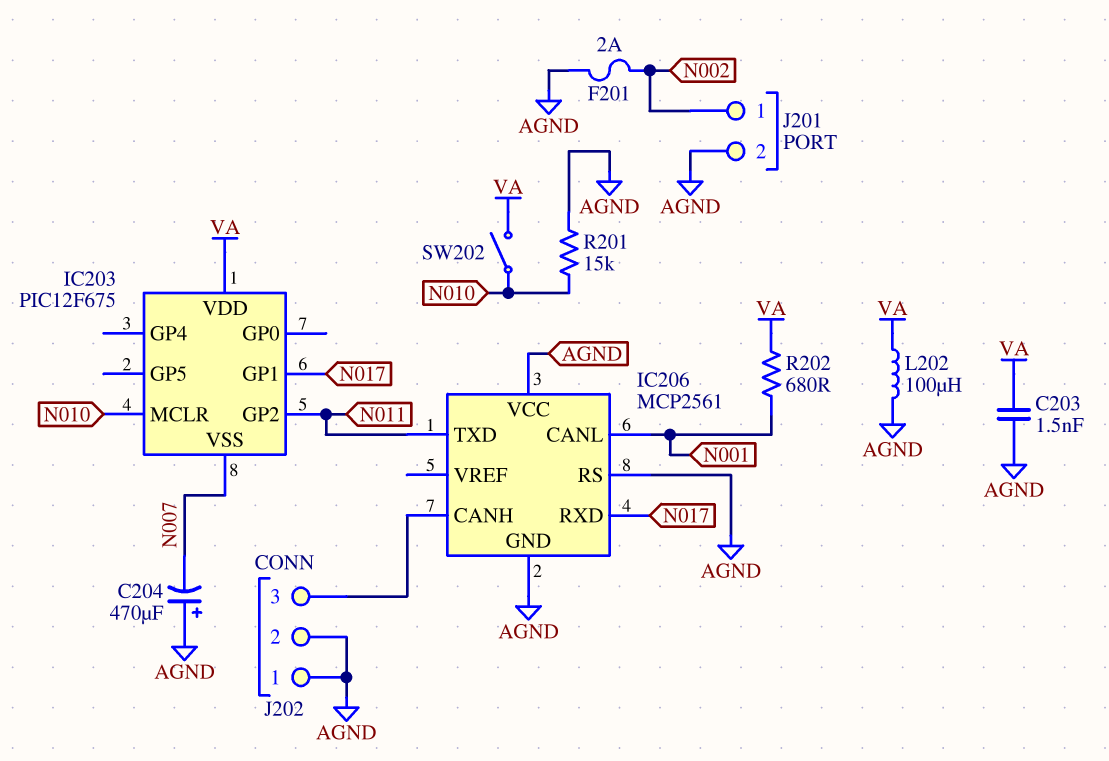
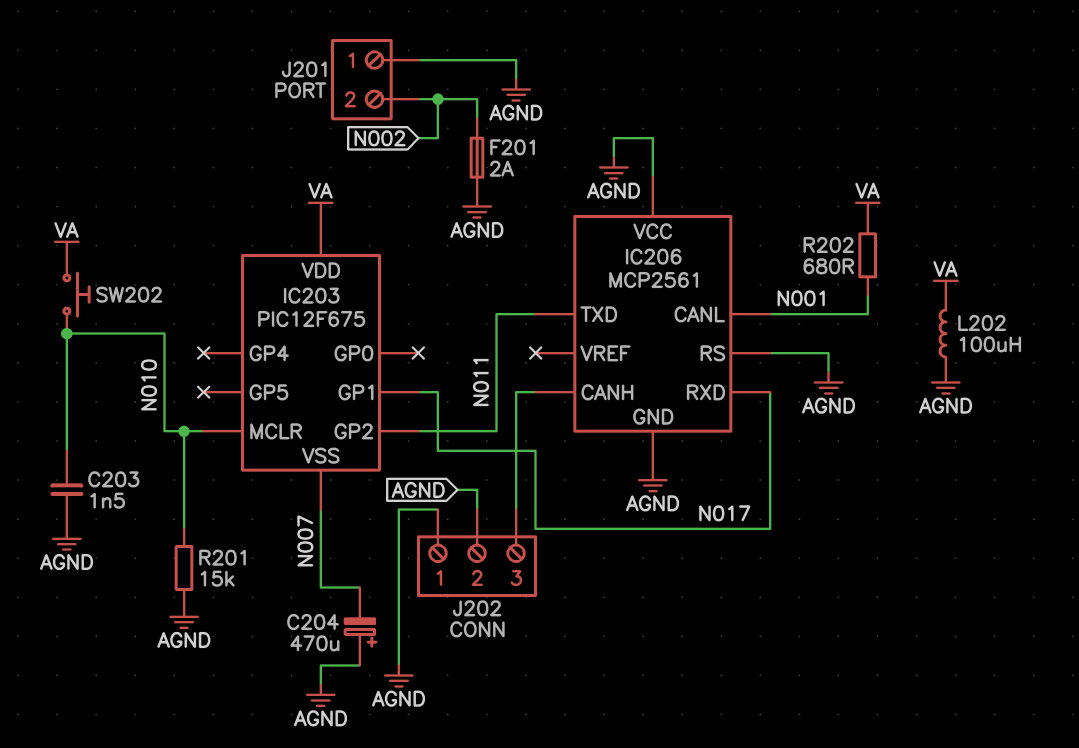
C203: 1.5nF (AGND, VA) -> 1.5nF (AGND, N010)
J201 pin 1: N002 -> AGND
J201 pin 2: AGND -> N002
SW202: switch (N010, VA) -> button (N010, VA)

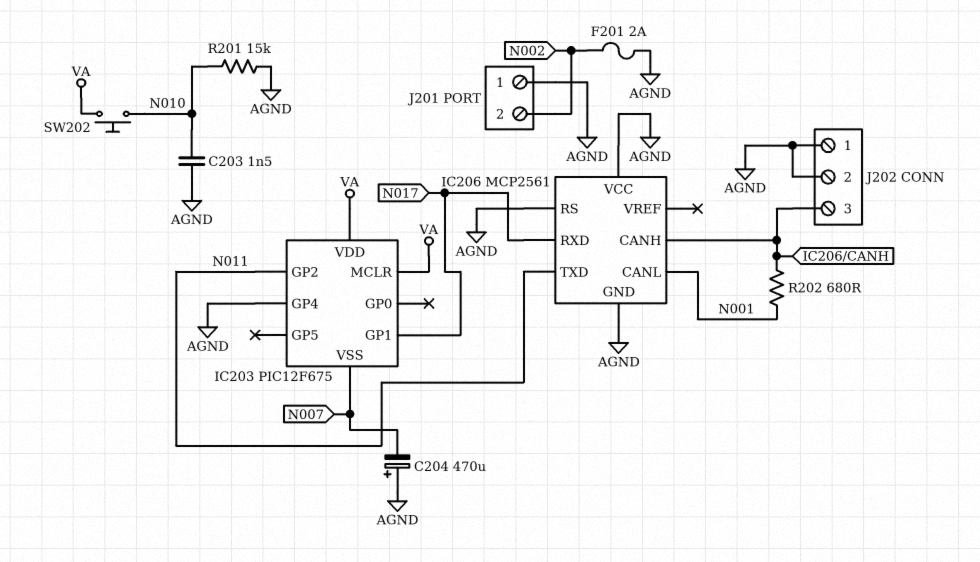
IC203 pin GP4: none -> AGND
IC203 pin MCLR: N010 -> VA
L202: 100uH (AGND, VA) -> none
R202: 680 (N001, VA) -> 680 (IC206/CANH, N001)

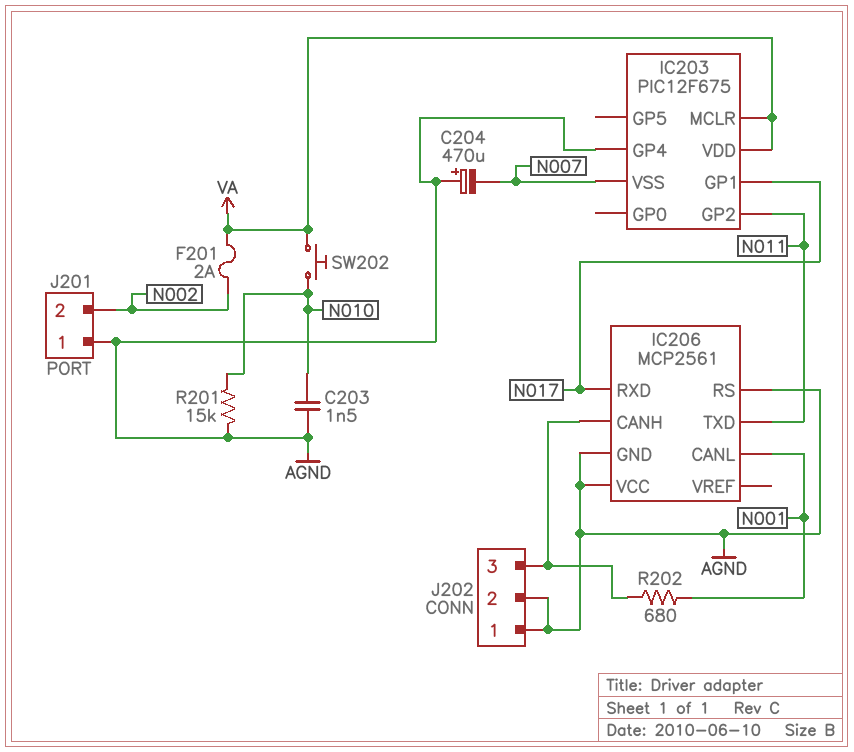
F201: 2A (AGND, N002) -> 2A (N002, VA)

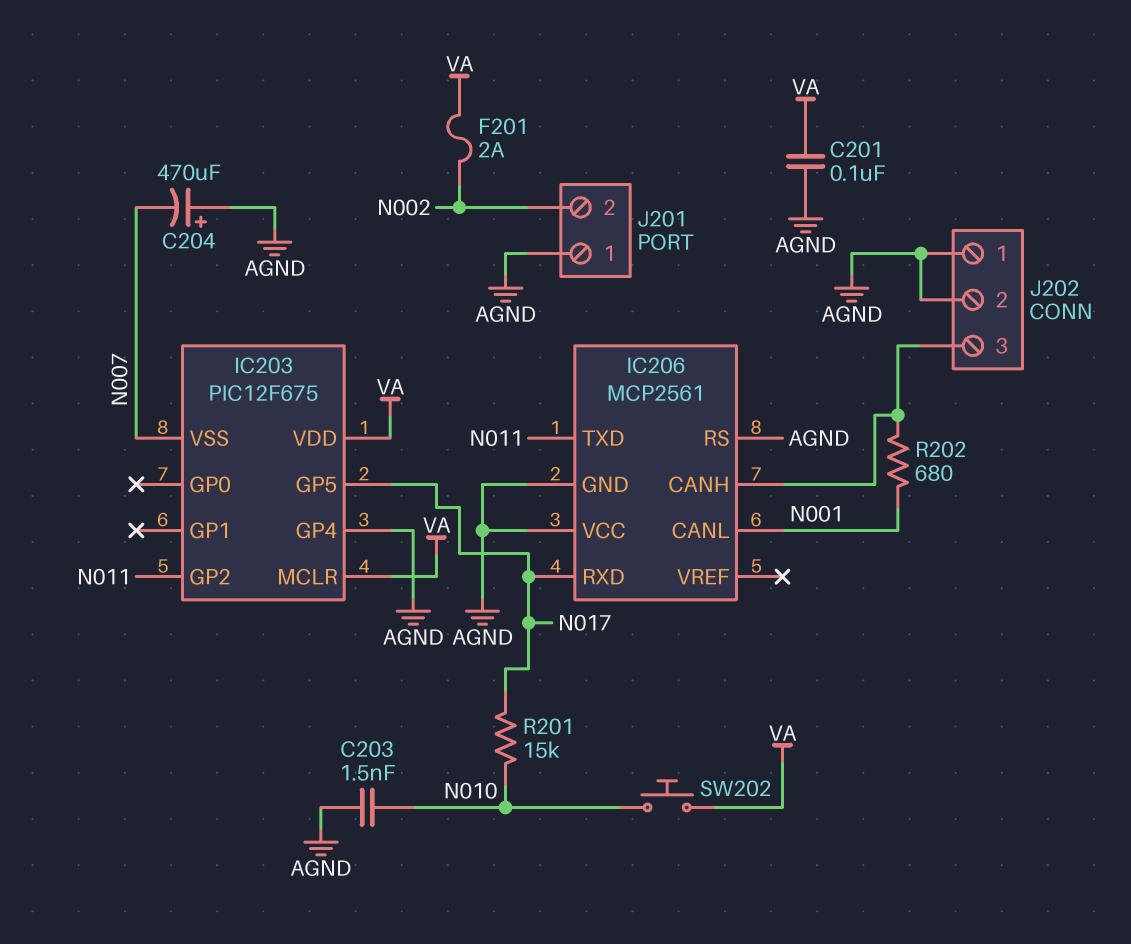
C201: none -> 100nF (AGND, VA)
IC203 pin GP1: N017 -> none
IC203 pin GP5: none -> N017
R201: 15k (AGND, N010) -> 15k (N010, N017)

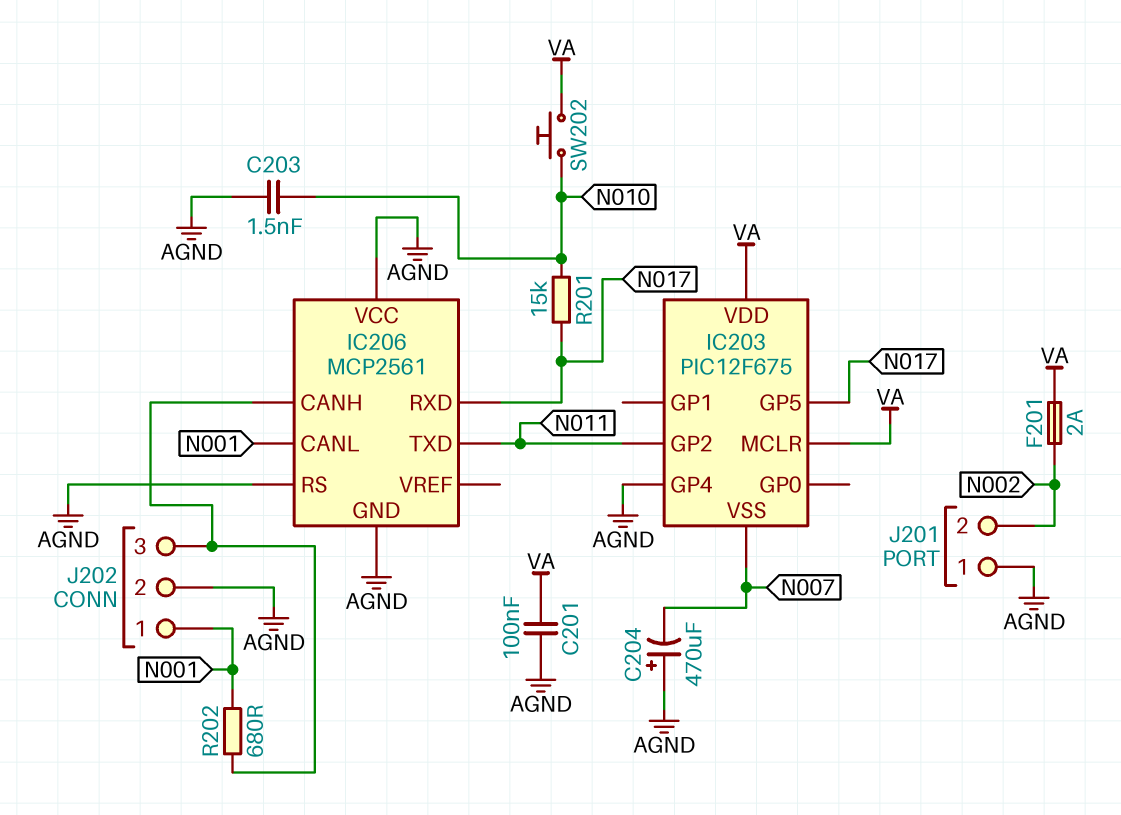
J202 pin 1: AGND -> N001

